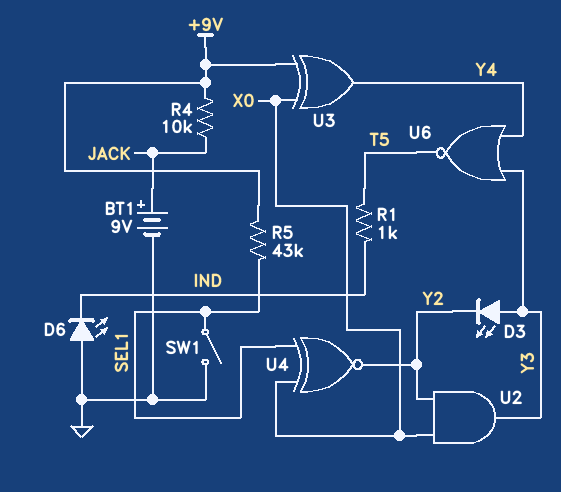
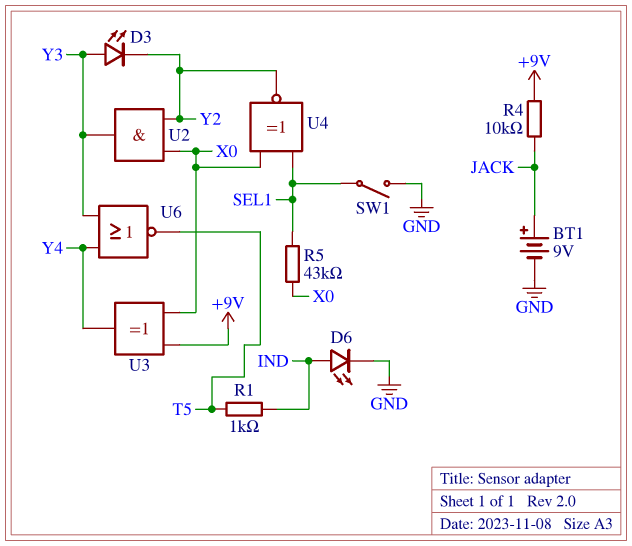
D6: LED (A GND, K IND) -> LED (A IND, K GND)
R5: 43k (+9V, SEL1) -> 43k (SEL1, X0)

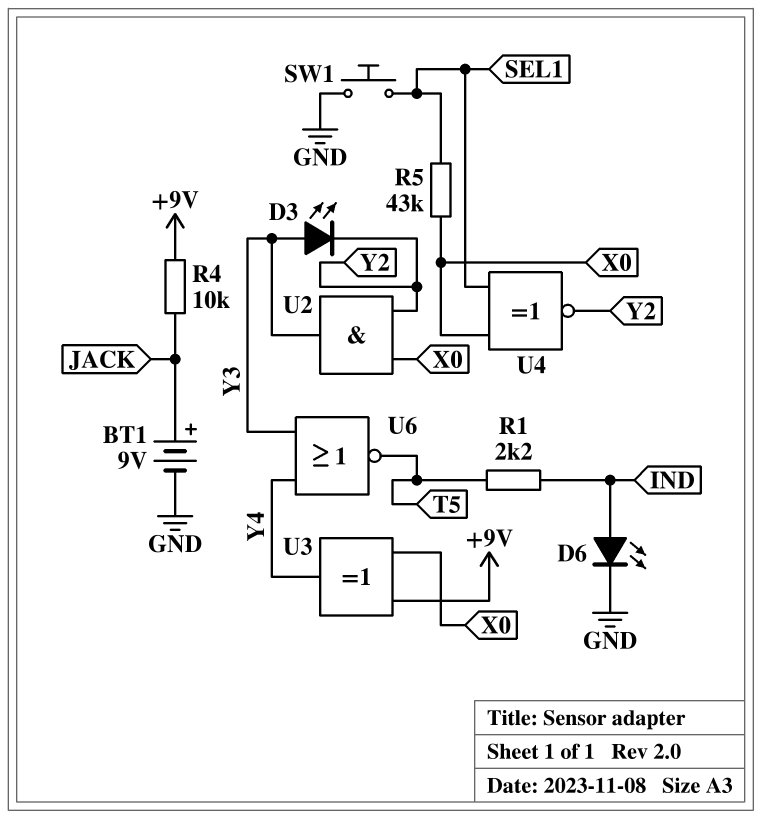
R1: 1k (IND, T5) -> 2.2k (IND, T5)
SW1: switch (GND, SEL1) -> button (GND, SEL1)

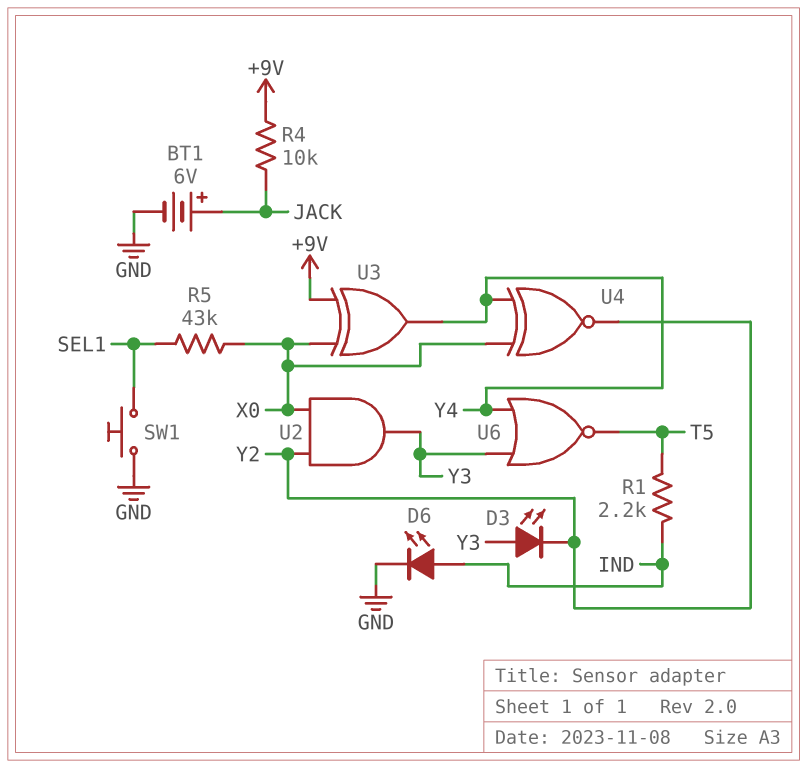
BT1: 9V (plus JACK, minus GND) -> 6V (plus JACK, minus GND)
U4: XNOR (in SEL1, in X0, out Y2) -> XNOR (in X0, in Y4, out Y2)

